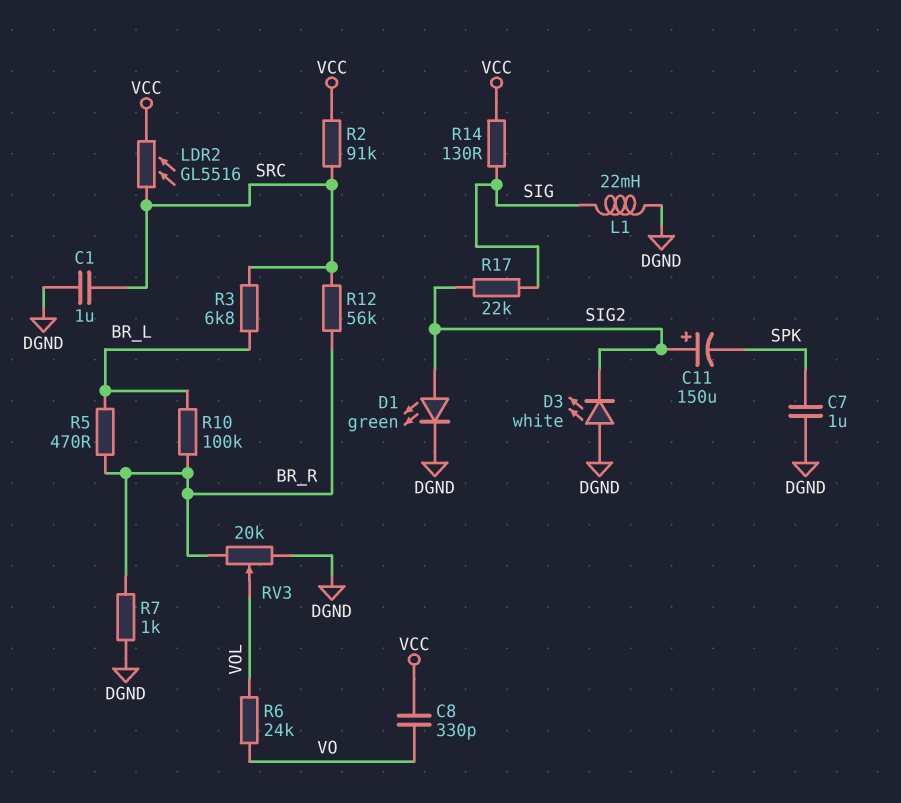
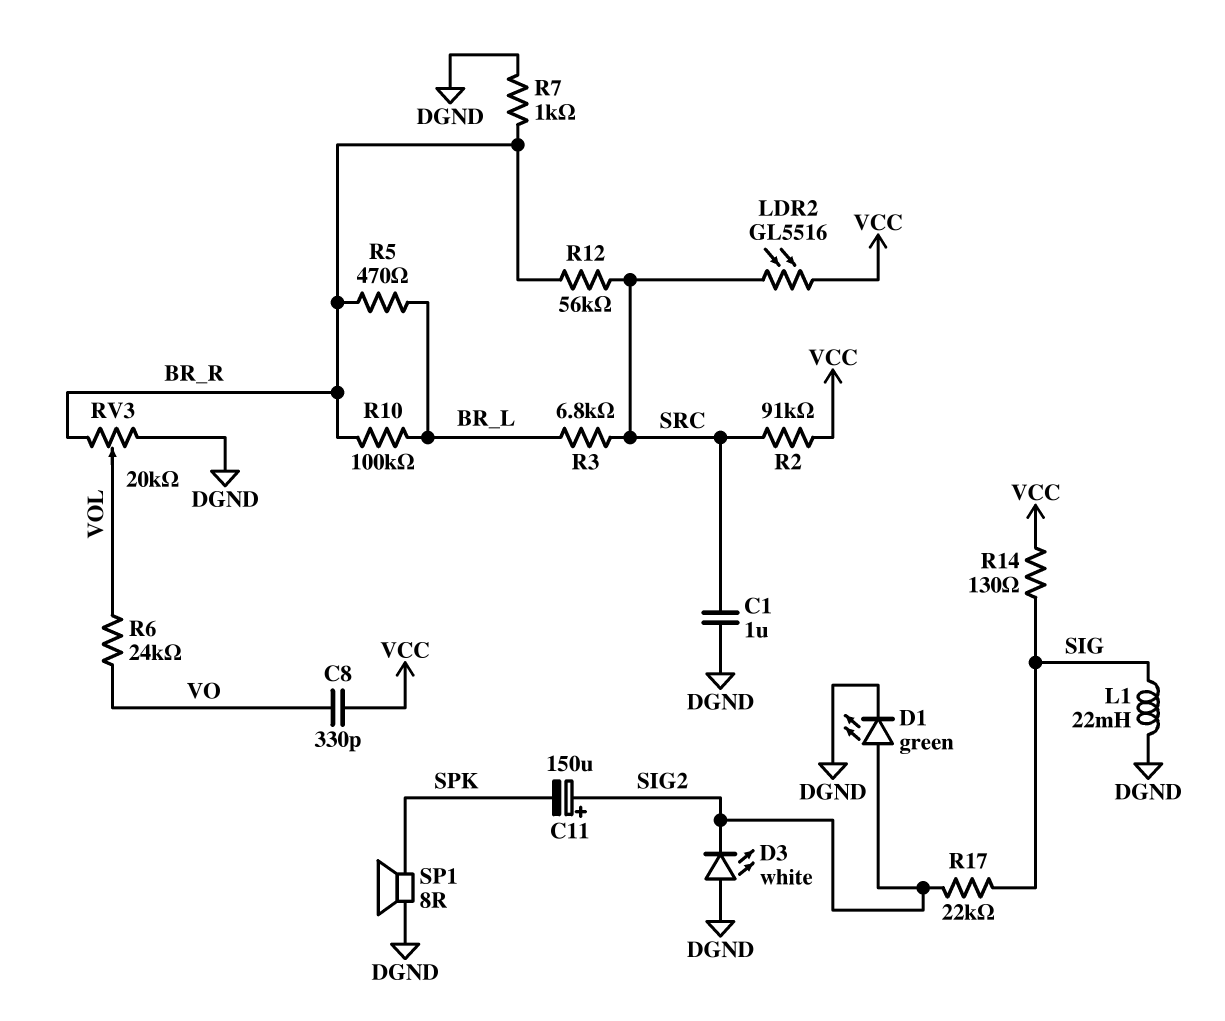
C7: 1uF (DGND, SPK) -> none
SP1: none -> speaker 8R (DGND, SPK)

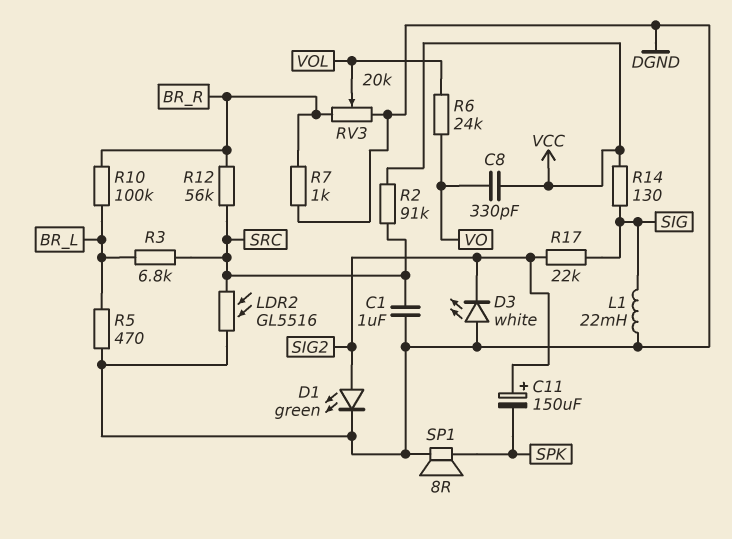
LDR2: GL5516 (SRC, VCC) -> GL5516 (DGND, SRC)
R5: 470 (BR_L, BR_R) -> 470 (BR_L, DGND)

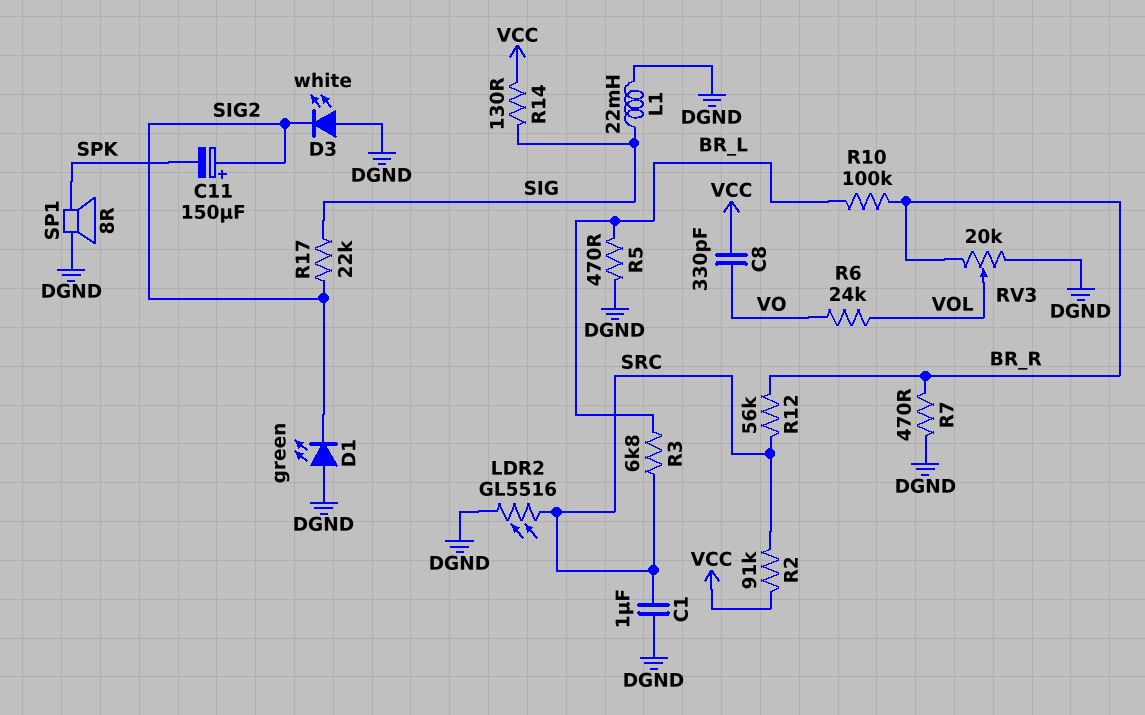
D1: LED green (A SIG2, K DGND) -> LED green (A DGND, K SIG2)
R7: 1k (BR_R, DGND) -> 470 (BR_R, DGND)

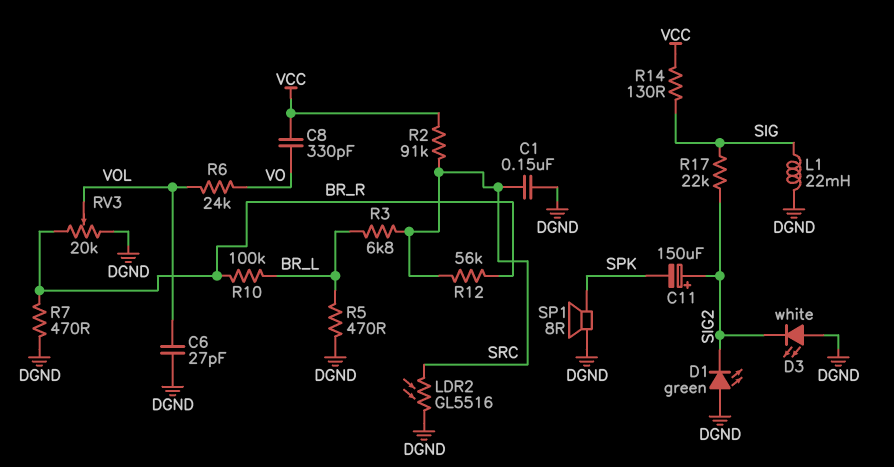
C1: 1uF (DGND, SRC) -> 150nF (DGND, SRC)
C6: none -> 27pF (DGND, VOL)

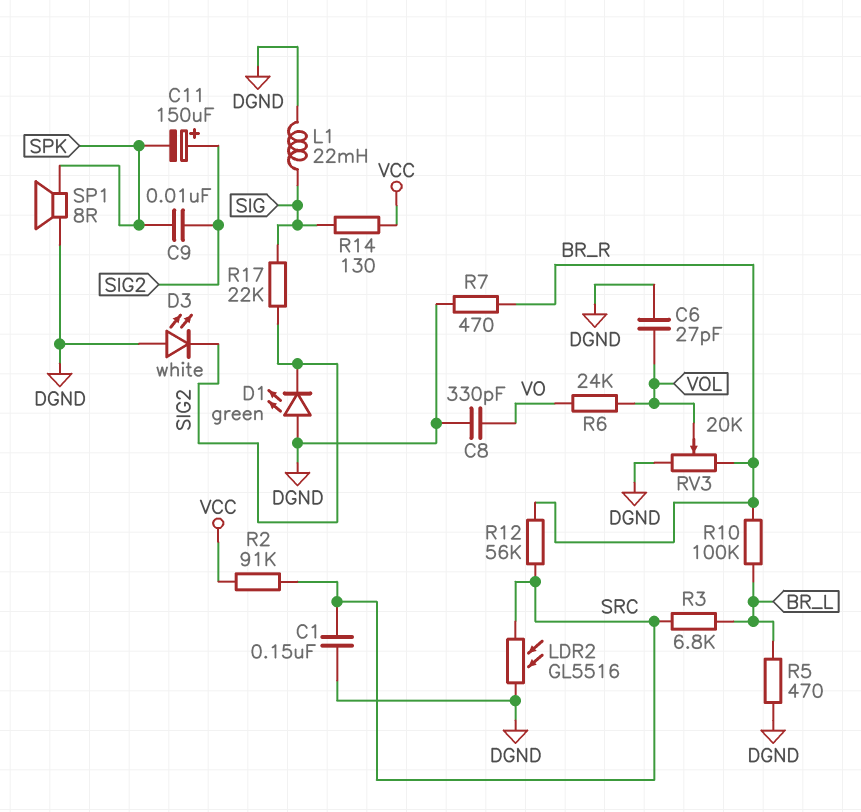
C8: 330pF (VCC, VO) -> 330pF (DGND, VO)
C9: none -> 10nF (SIG2, SPK)

